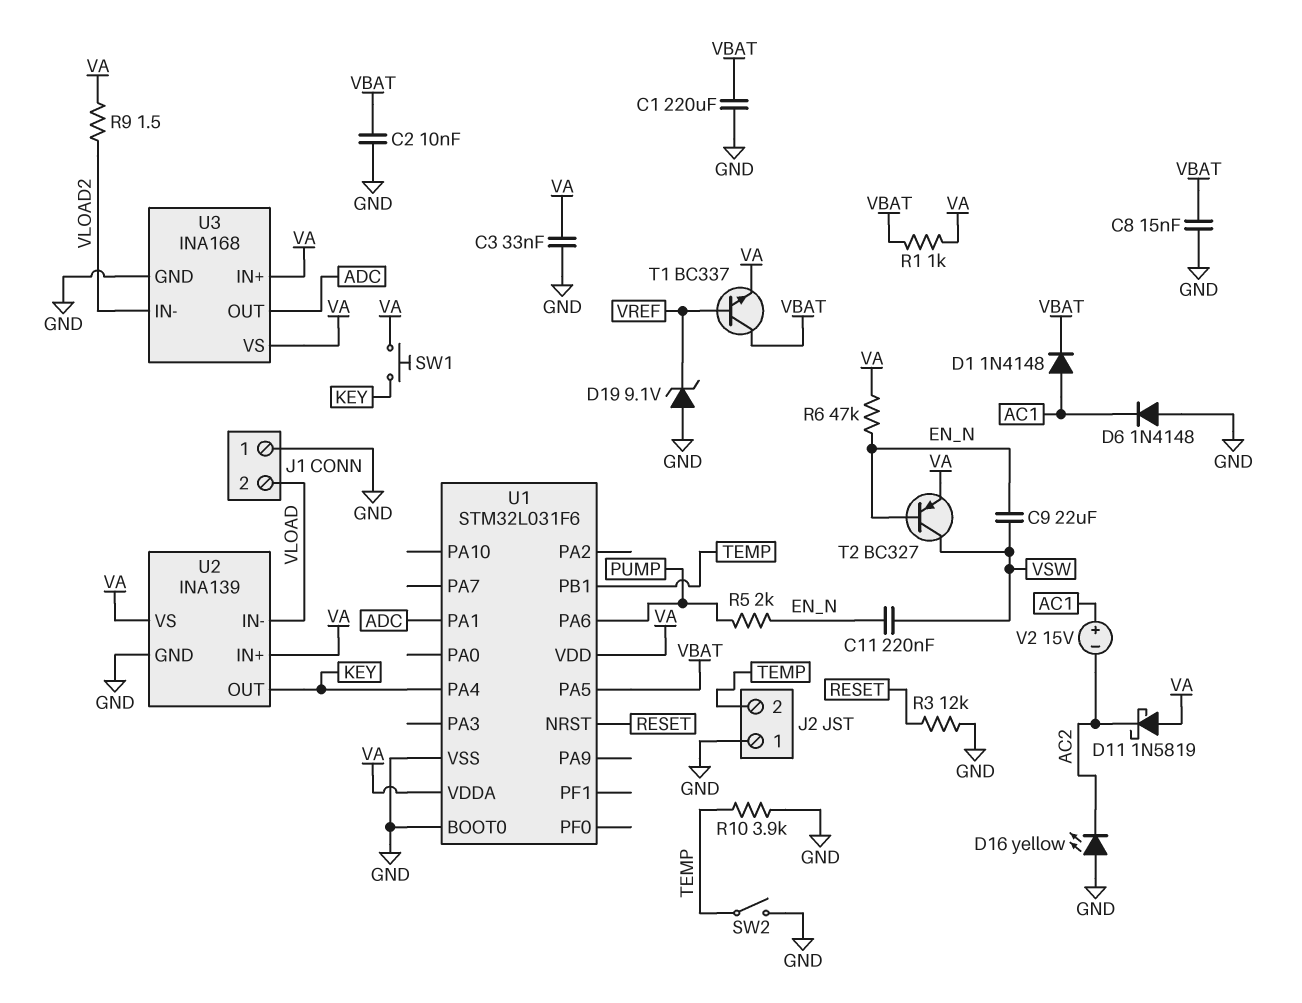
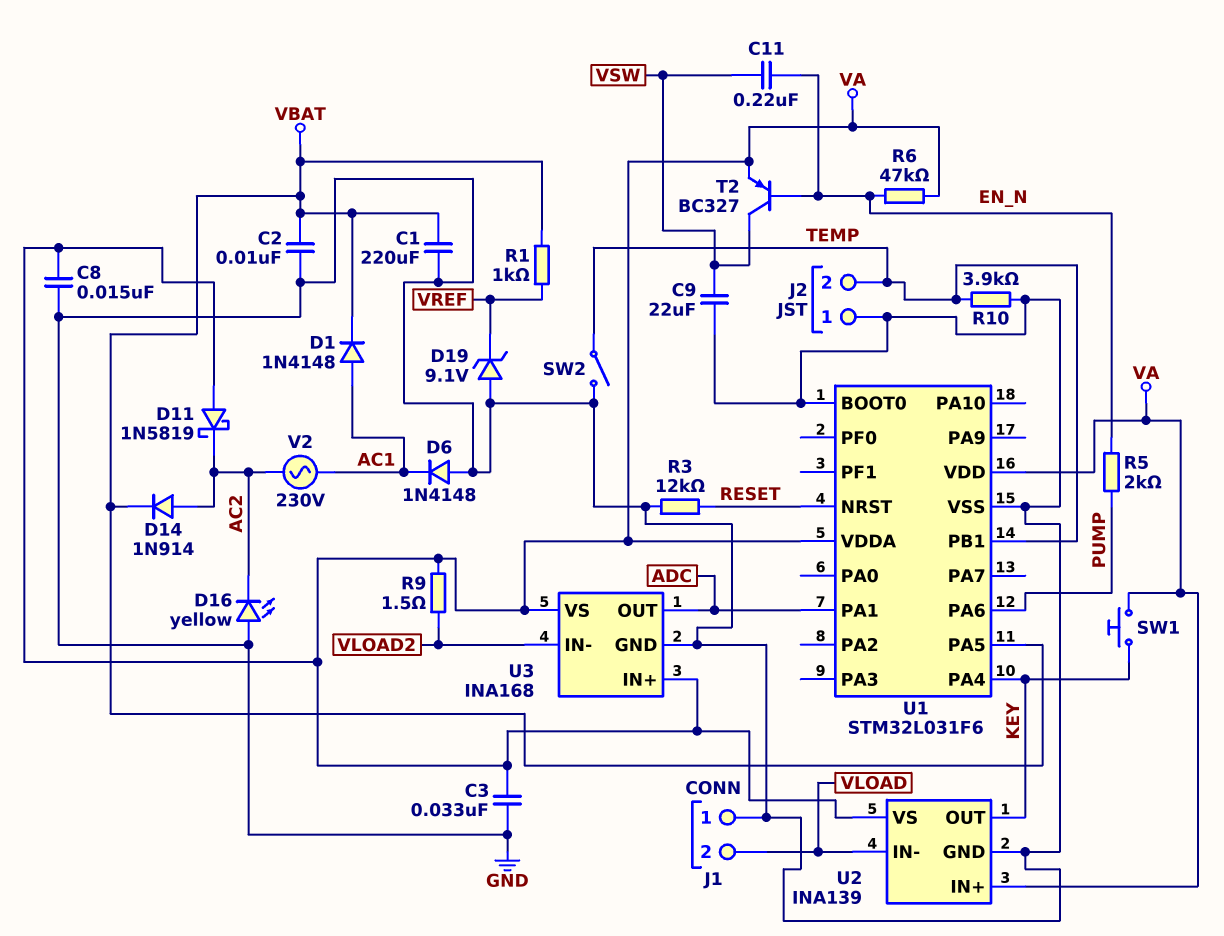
C8: 15nF (GND, VBAT) -> 15nF (GND, VA)
C9: 22uF (EN_N, VSW) -> 22uF (GND, VSW)
D14: none -> diode 1N914 (A AC2, K VBAT)
R1: 1k (VA, VBAT) -> 1k (VBAT, VREF)
T1: NPN BC337 (B VREF, C VBAT, E VA) -> none
V2: 15V (plus AC1, minus AC2) -> AC 230V (AC1, AC2)

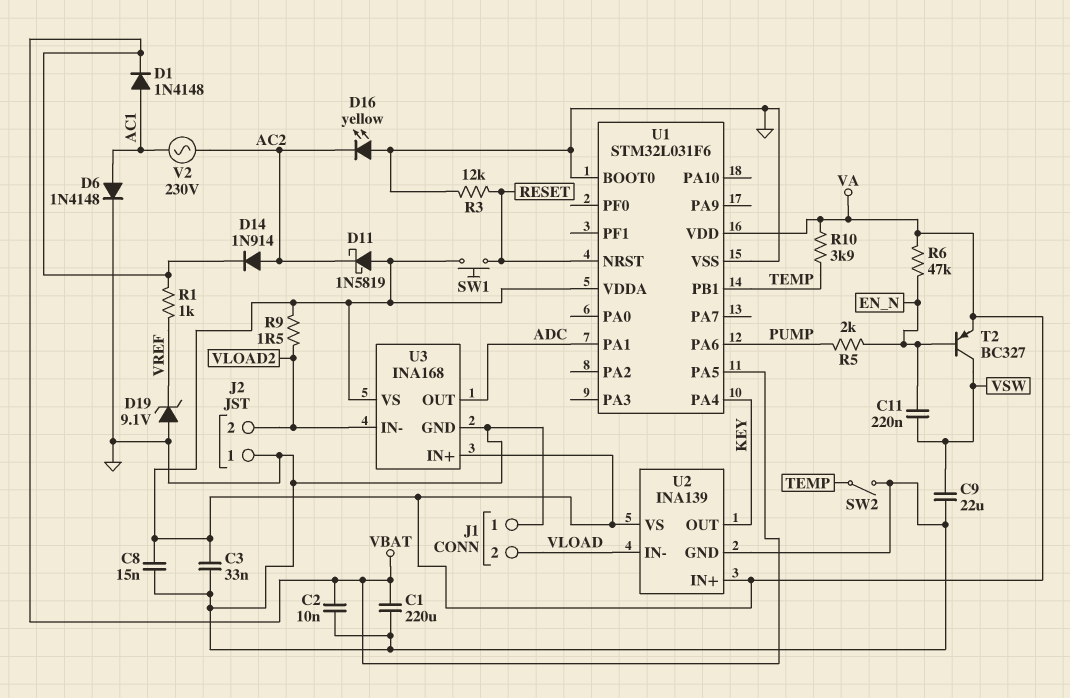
D6: diode 1N4148 (A GND, K AC1) -> diode 1N4148 (A AC1, K GND)
J2 pin 2: TEMP -> VLOAD2
R10: 3.9k (GND, TEMP) -> 3.9k (TEMP, VA)
SW1: button (KEY, VA) -> button (RESET, VA)

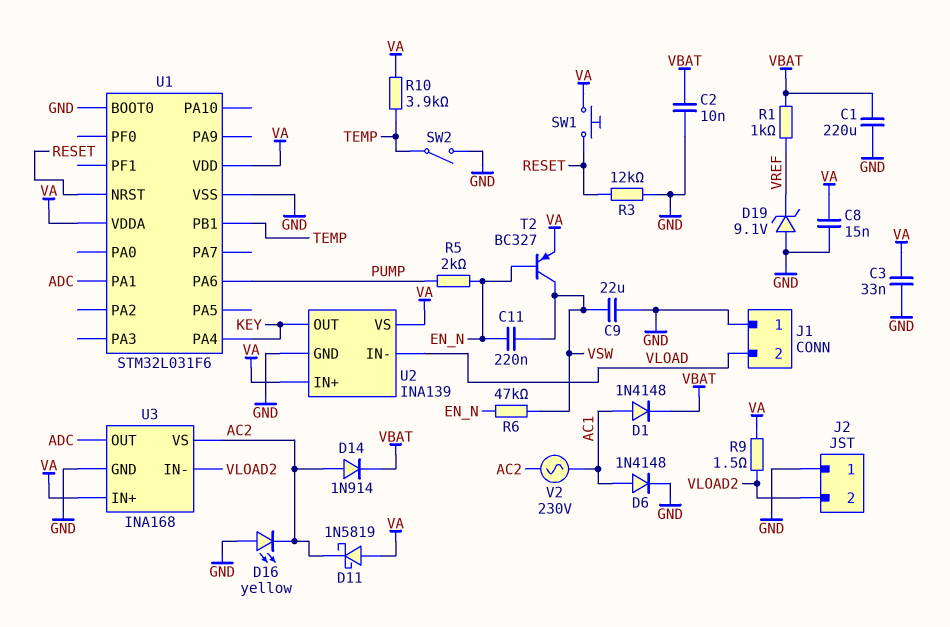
R6: 47k (EN_N, VA) -> 47k (EN_N, VSW)
U1 pin PA5: VBAT -> none
U3 pin VS: VA -> AC2

